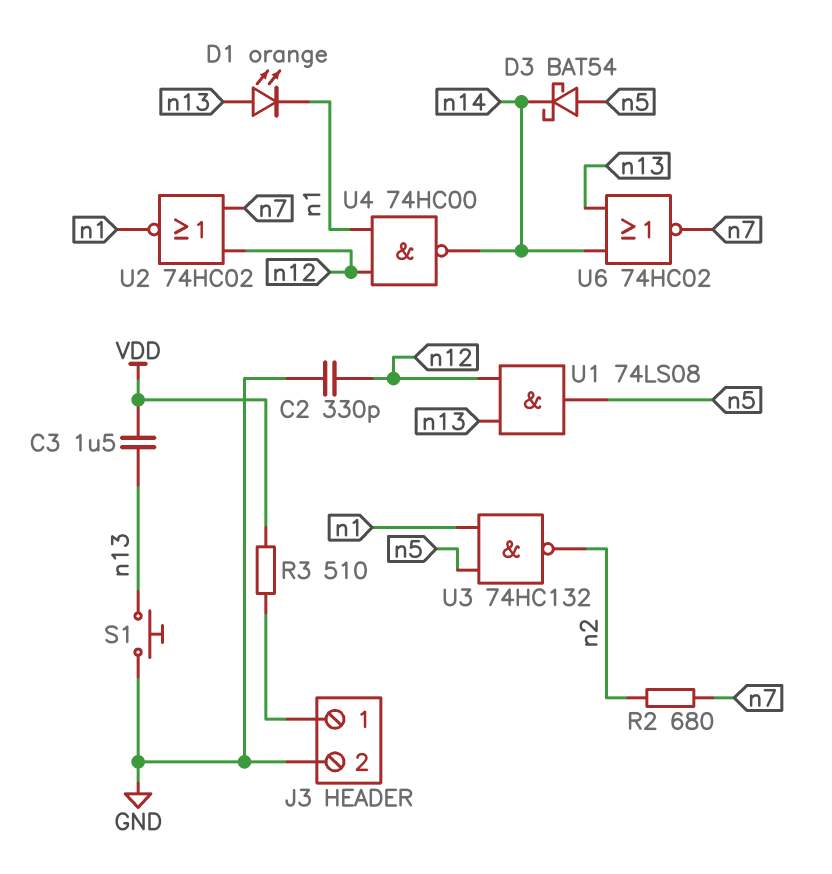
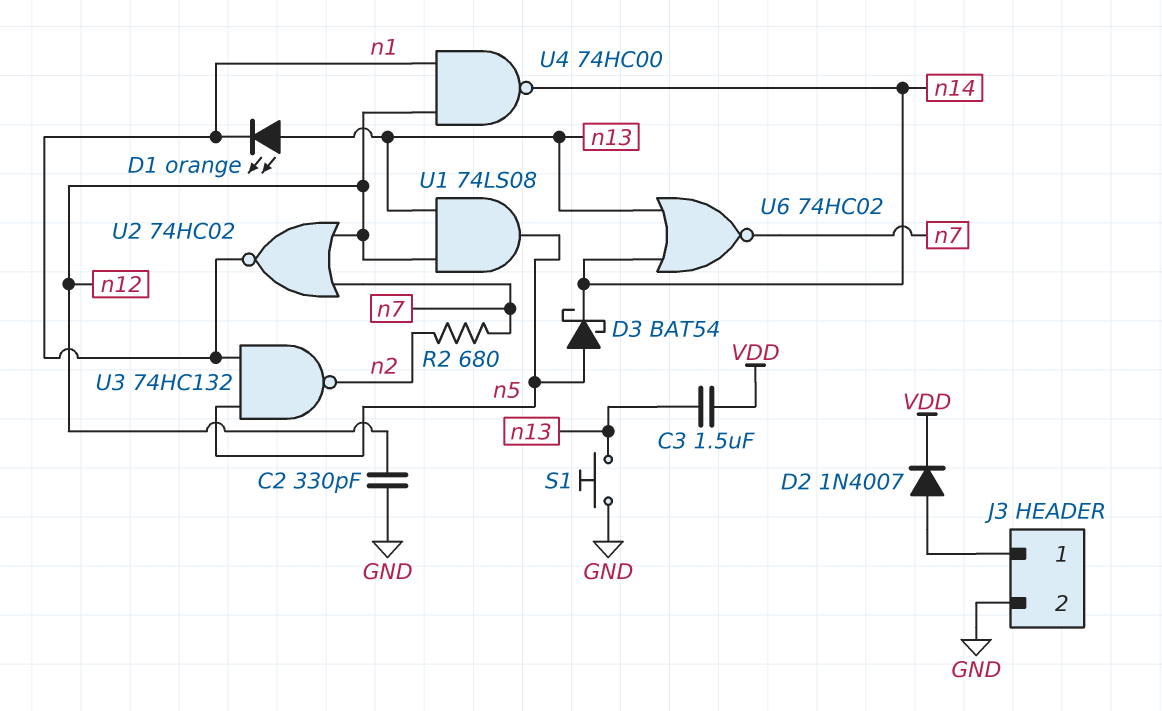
D2: none -> diode 1N4007 (A J3/1, K VDD)
R3: 510 (J3/1, VDD) -> none

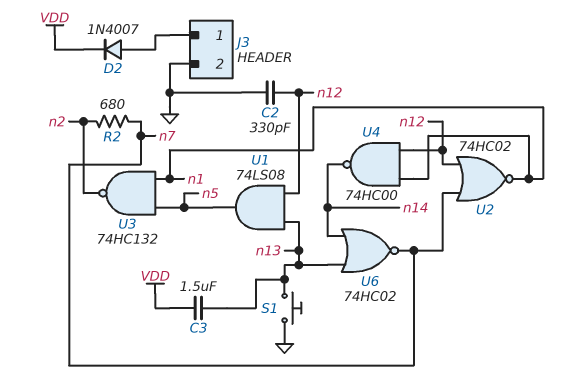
D1: LED orange (A n13, K n1) -> none
D3: schottky BAT54 (A n5, K n14) -> none

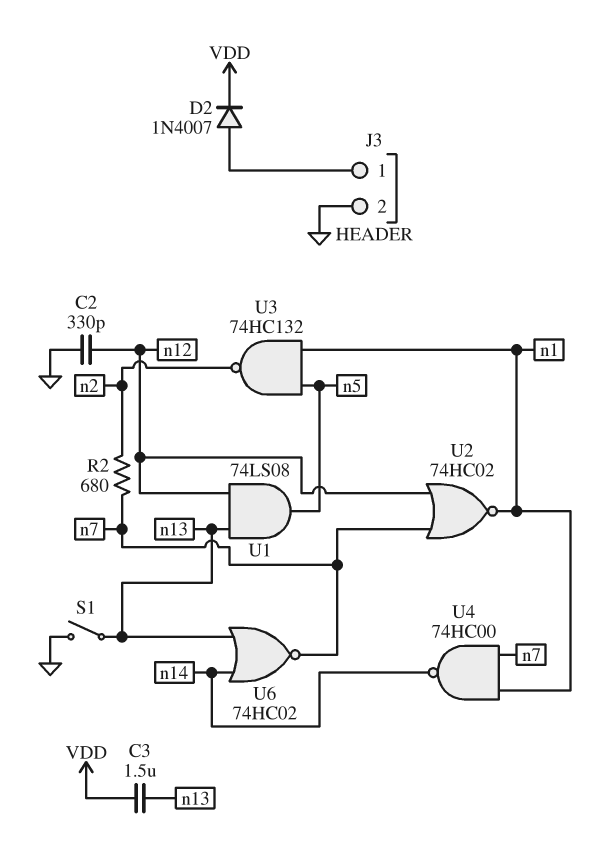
S1: button (GND, n13) -> switch (GND, n13)
U4: NAND 74HC00 (in n1, in n12, out n14) -> NAND 74HC00 (in n1, in n7, out n14)

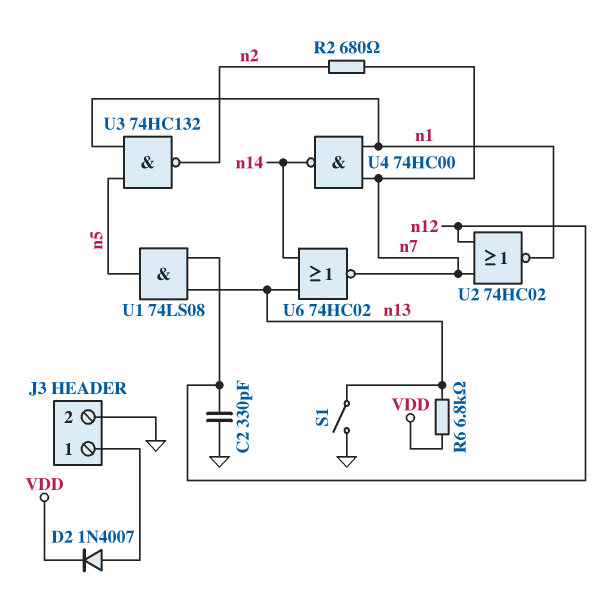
C3: 1.5uF (VDD, n13) -> none
R6: none -> 6.8k (VDD, n13)

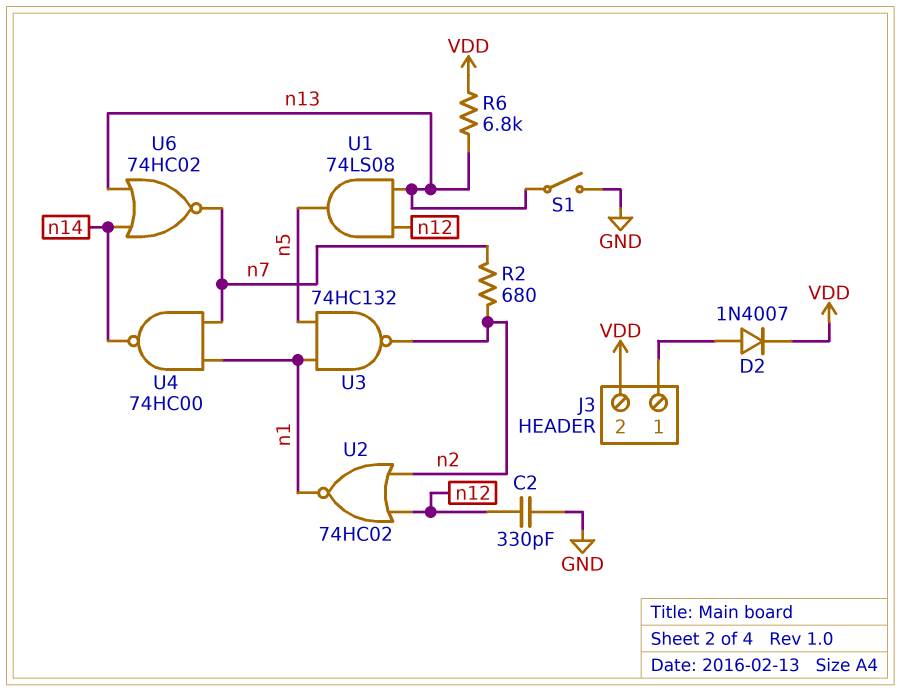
J3 pin 2: GND -> VDD
U2: NOR 74HC02 (in n7, in n12, out n1) -> NOR 74HC02 (in n2, in n12, out n1)

